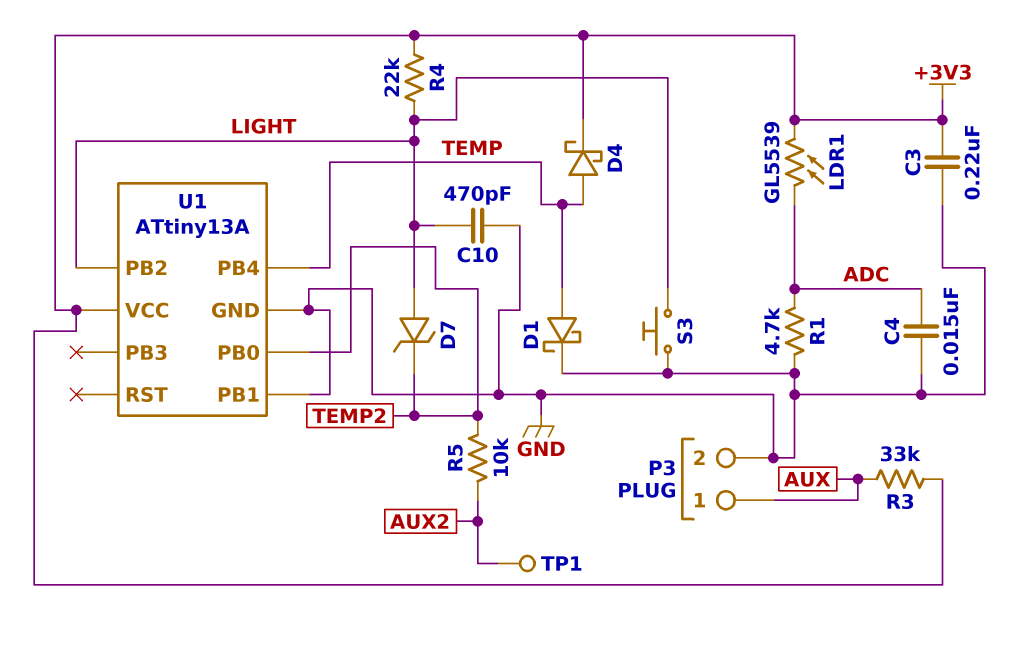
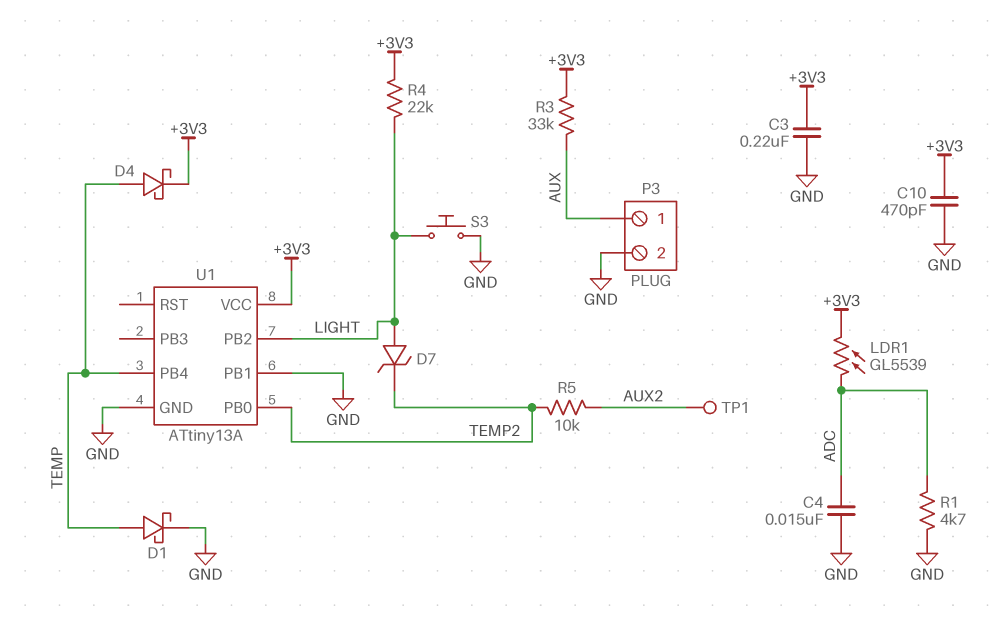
C10: 470pF (GND, LIGHT) -> 470pF (+3V3, GND)

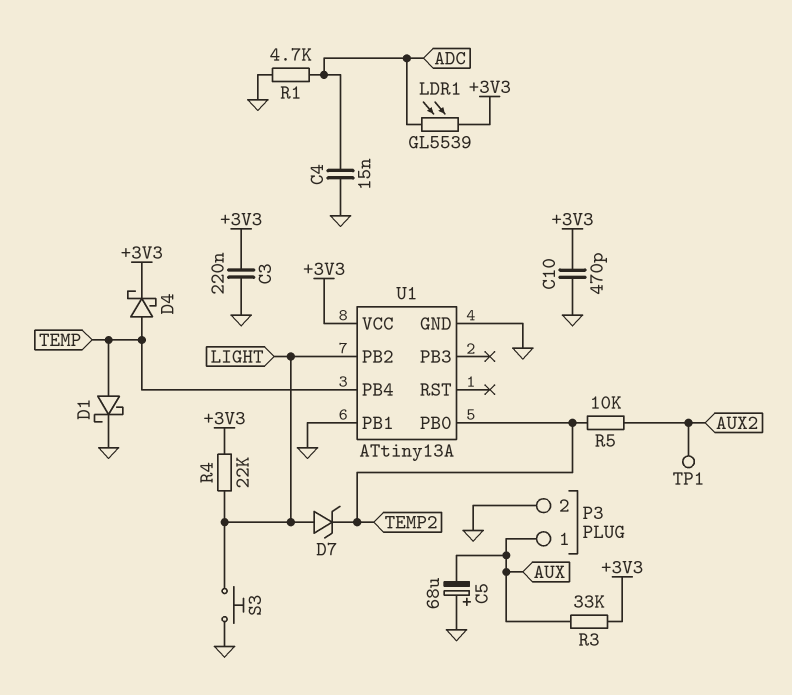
C5: none -> 68uF (plus GND, minus AUX)

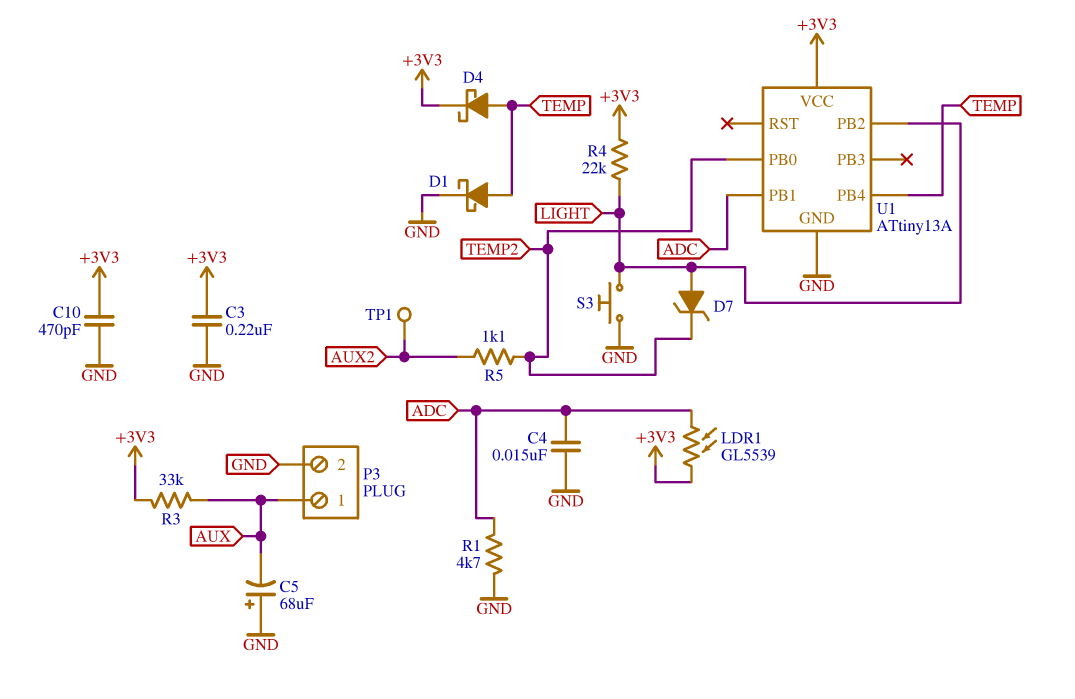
R5: 10k (AUX2, TEMP2) -> 1.1k (AUX2, TEMP2)
U1 pin PB1: GND -> ADC

